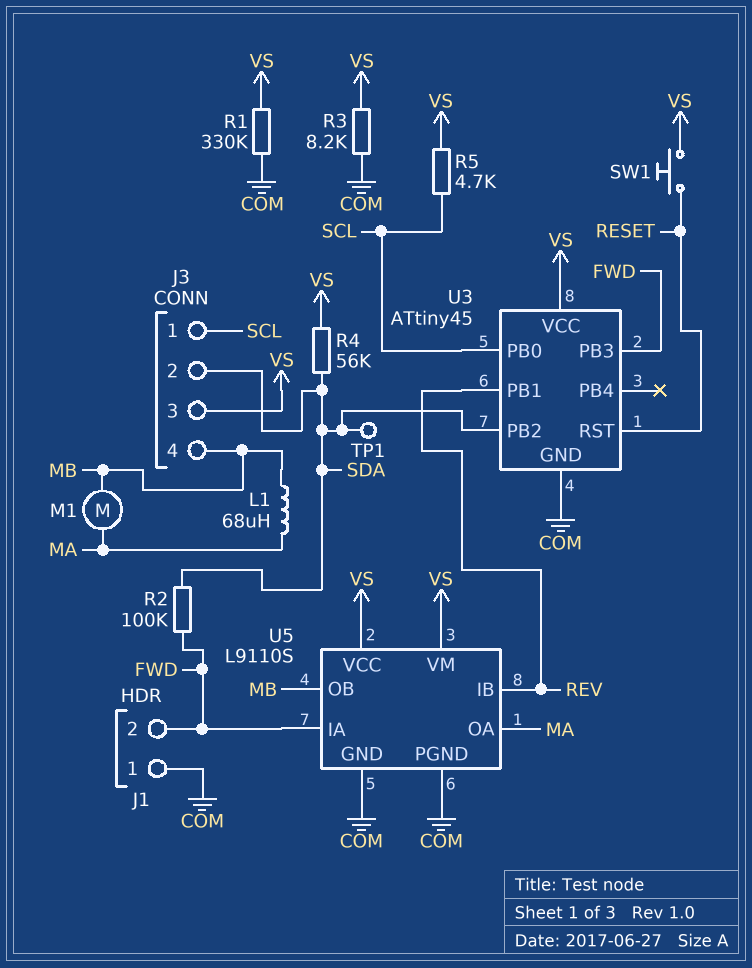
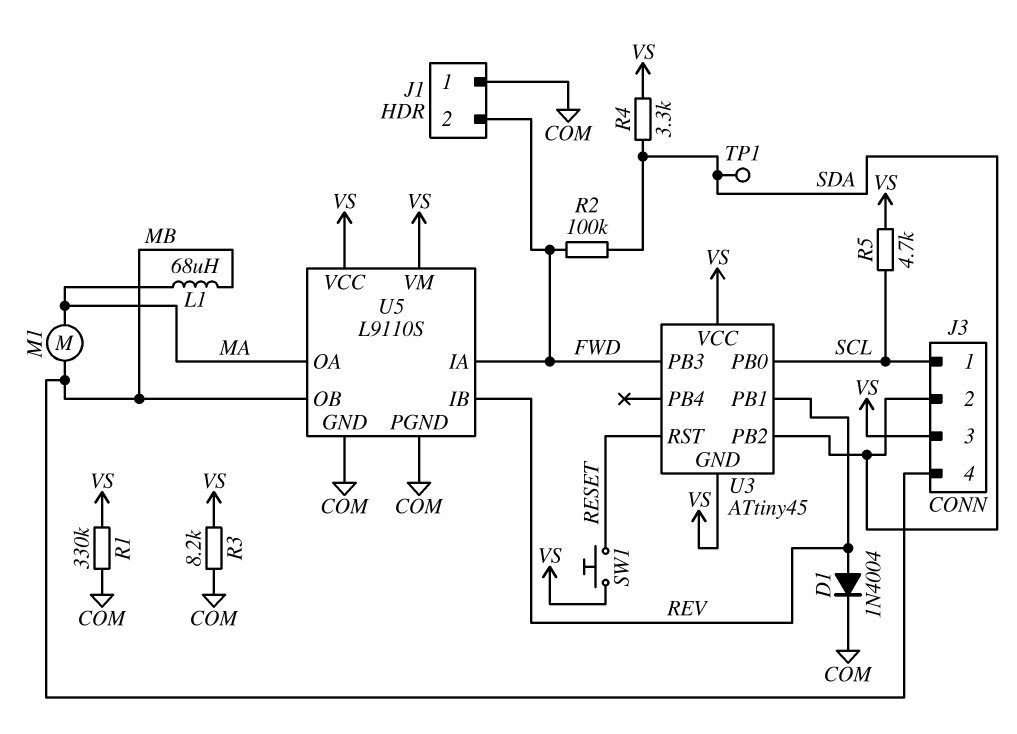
D1: none -> diode 1N4004 (A REV, K COM)
R4: 56k (SDA, VS) -> 3.3k (SDA, VS)
U3 pin GND: COM -> VS

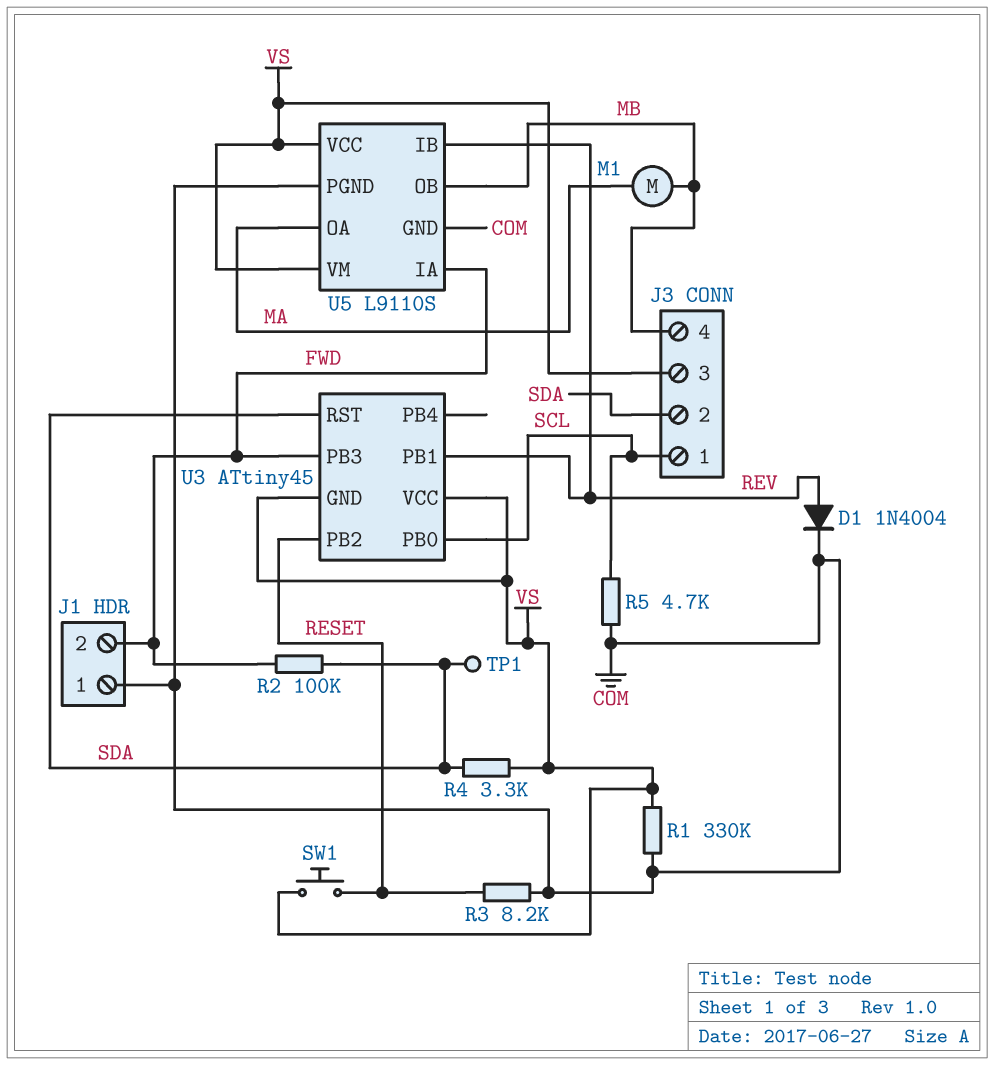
L1: 68uH (MA, MB) -> none
R3: 8.2k (COM, VS) -> 8.2k (COM, RESET)
R5: 4.7k (SCL, VS) -> 4.7k (COM, SCL)
U3 pin PB2: SDA -> RESET
U3 pin RST: RESET -> SDA

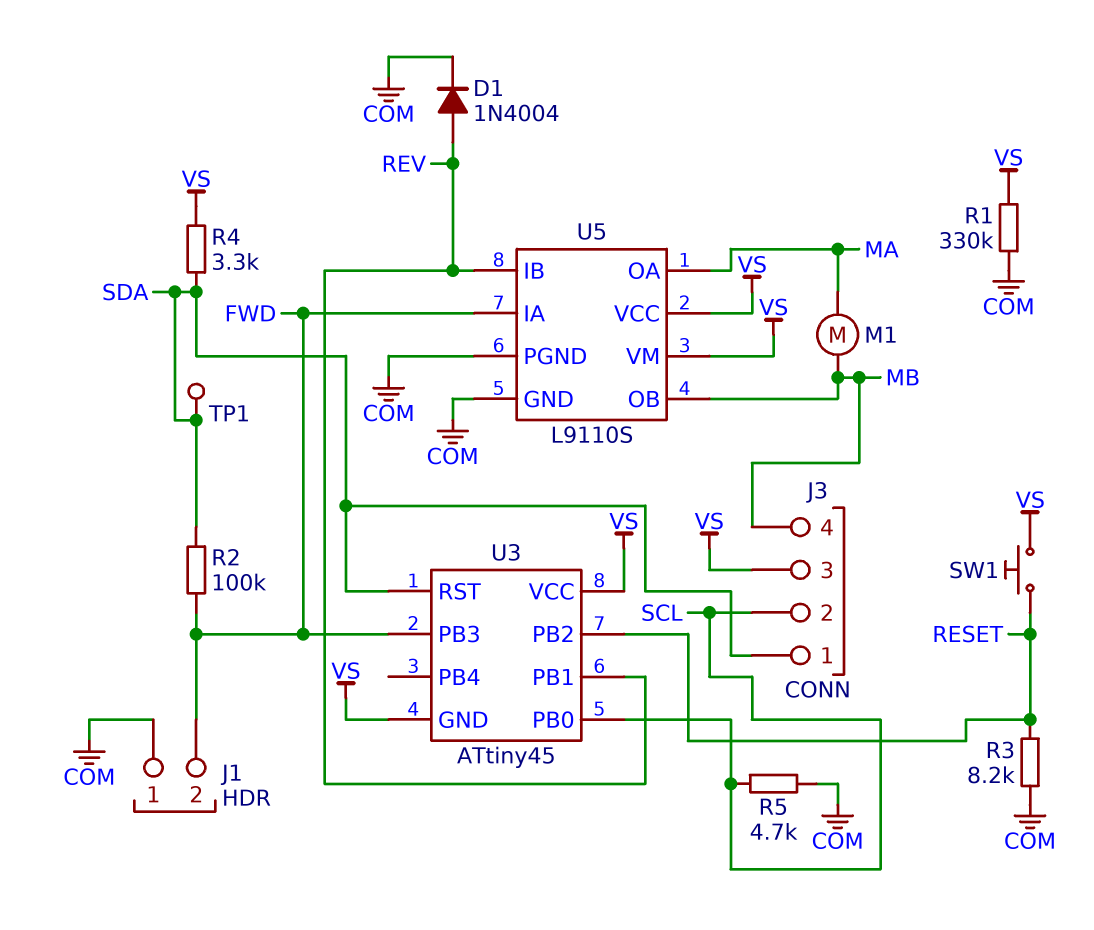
J3 pin 1: SCL -> SDA
J3 pin 2: SDA -> SCL

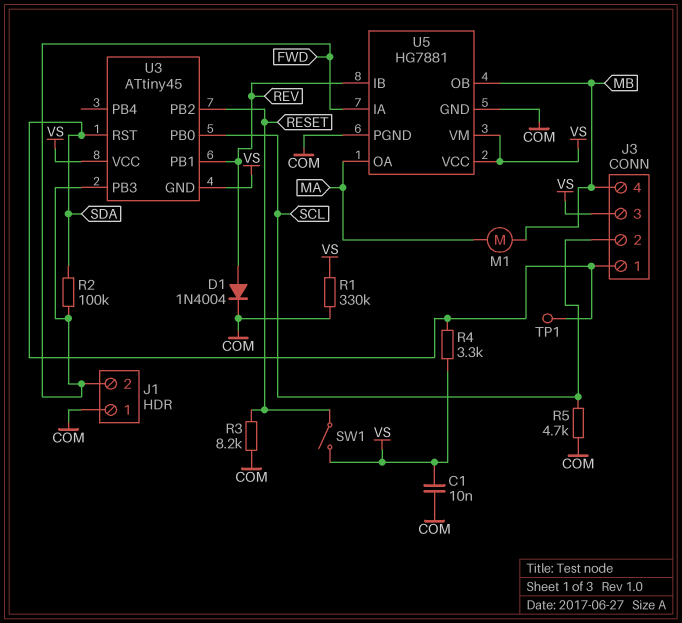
C1: none -> 10nF (COM, VS)
SW1: button (RESET, VS) -> switch (RESET, VS)
U5: L9110S -> HG7881

